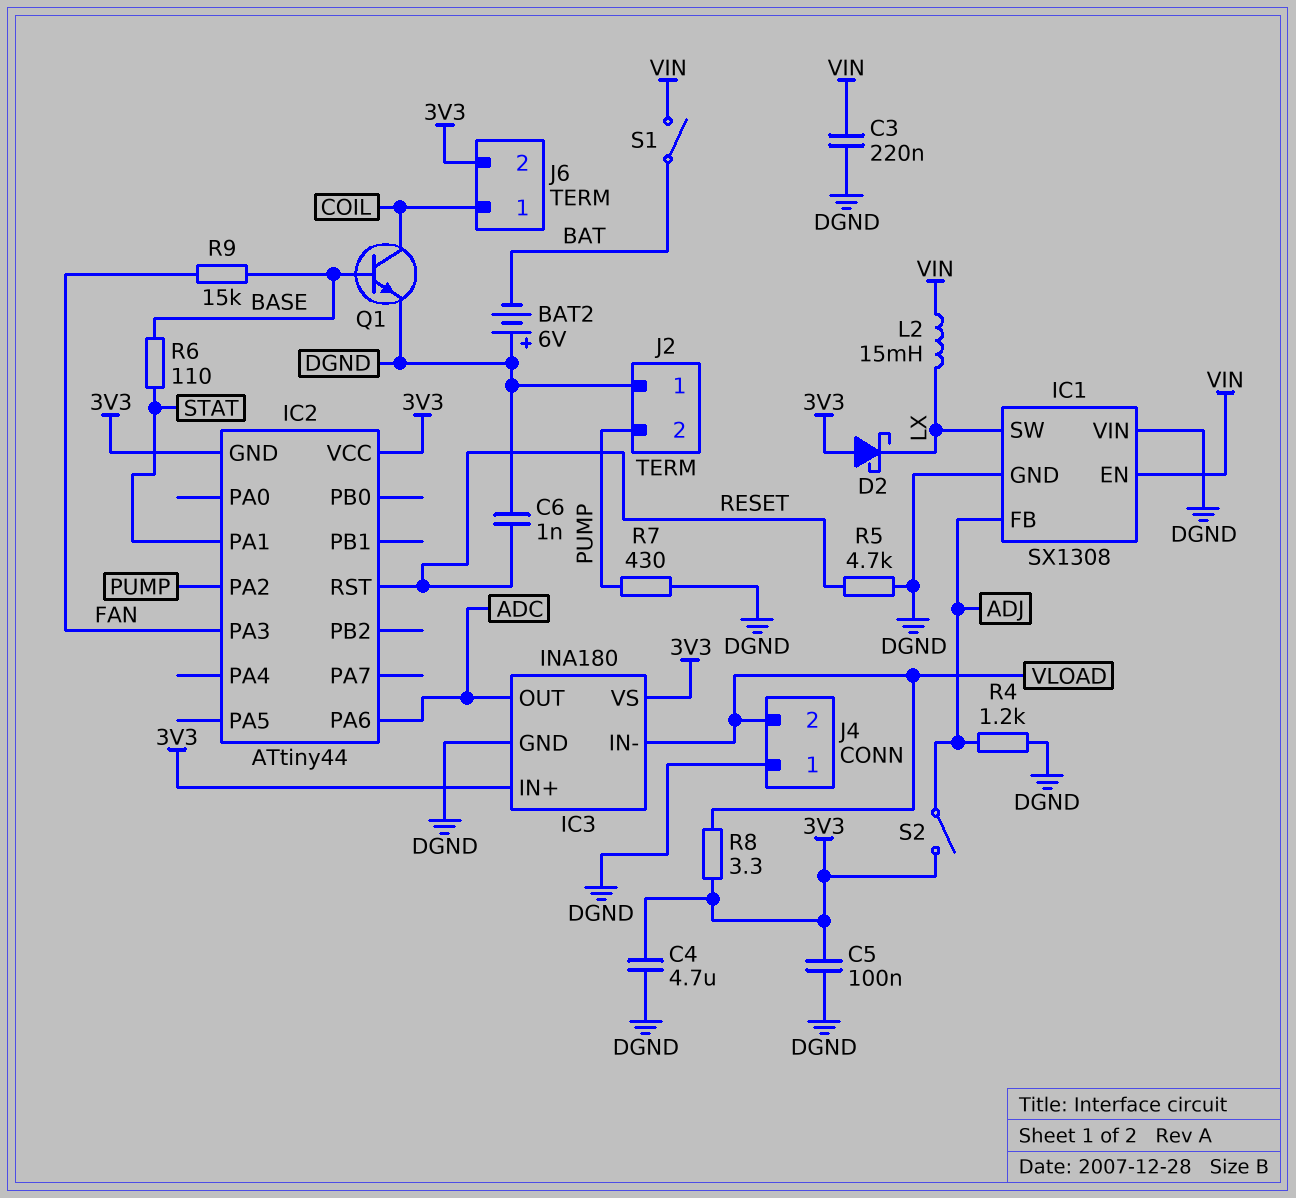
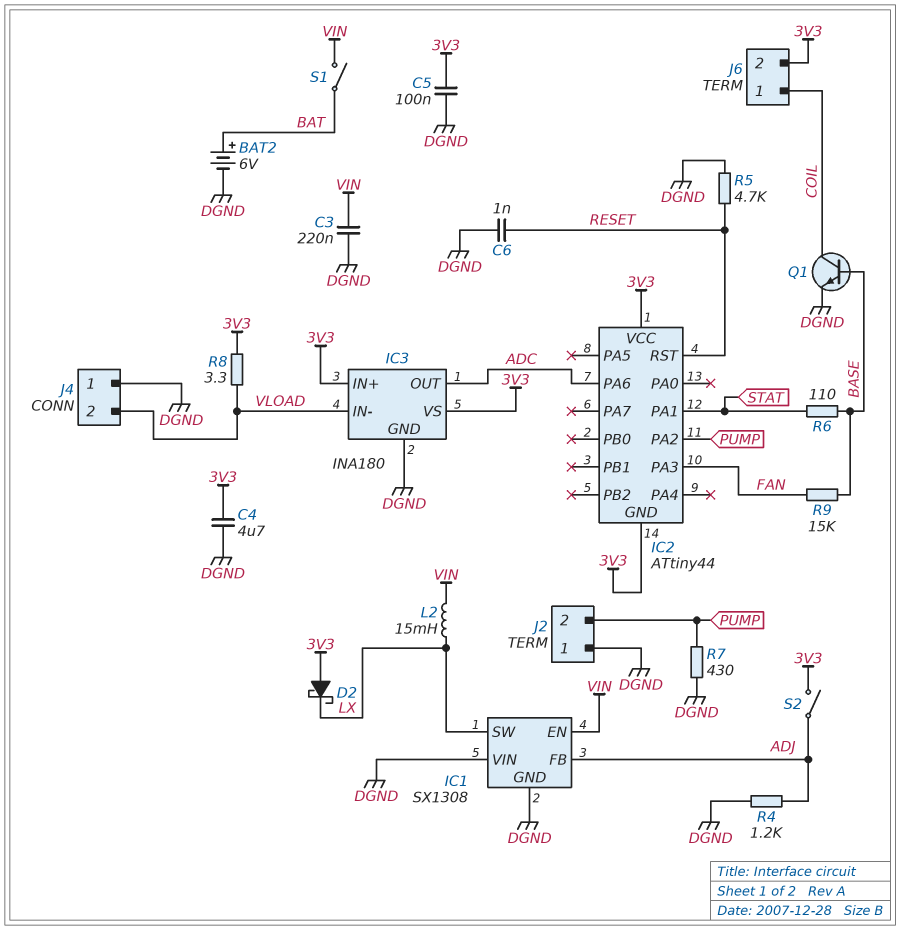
BAT2: 6V (plus DGND, minus BAT) -> 6V (plus BAT, minus DGND)

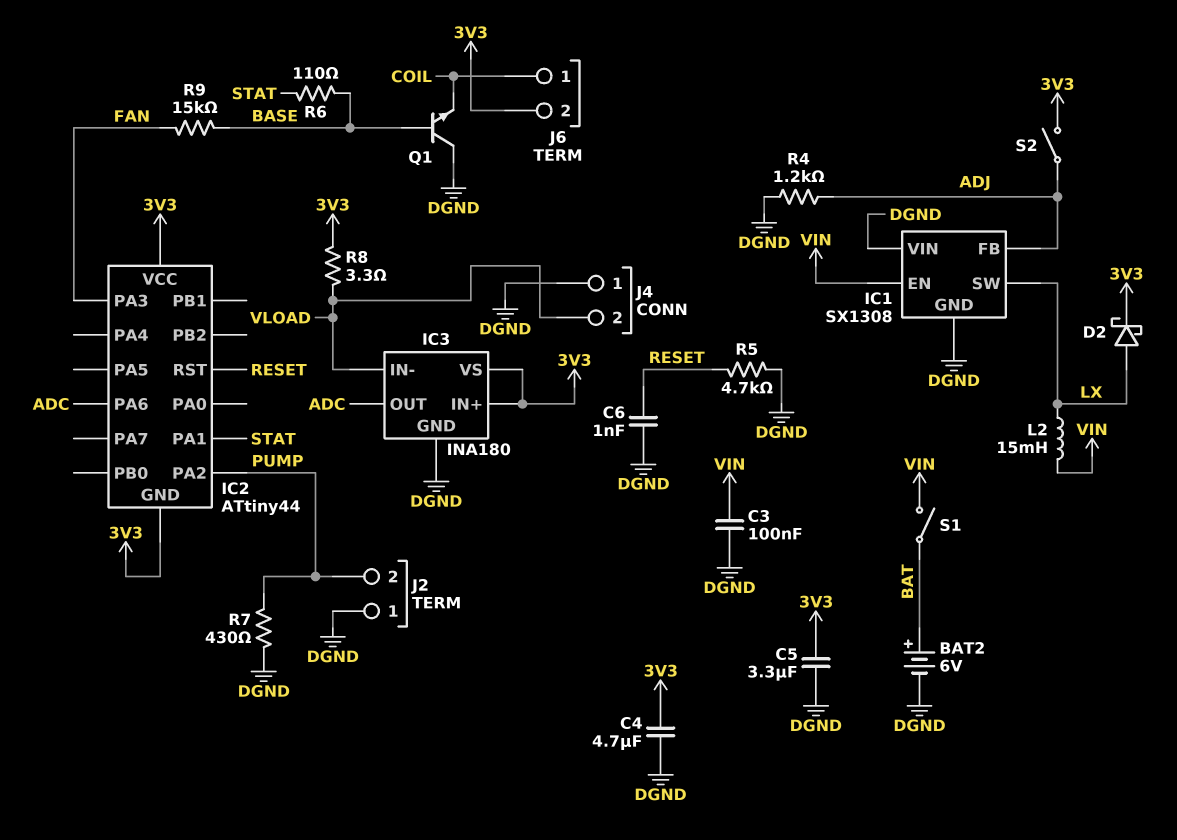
C3: 220nF (DGND, VIN) -> 100nF (DGND, VIN)
C5: 100nF (3V3, DGND) -> 3.3uF (3V3, DGND)
D2: schottky (A 3V3, K LX) -> schottky (A LX, K 3V3)
Q1: NPN (B BASE, C COIL, E DGND) -> NPN (B BASE, C DGND, E COIL)

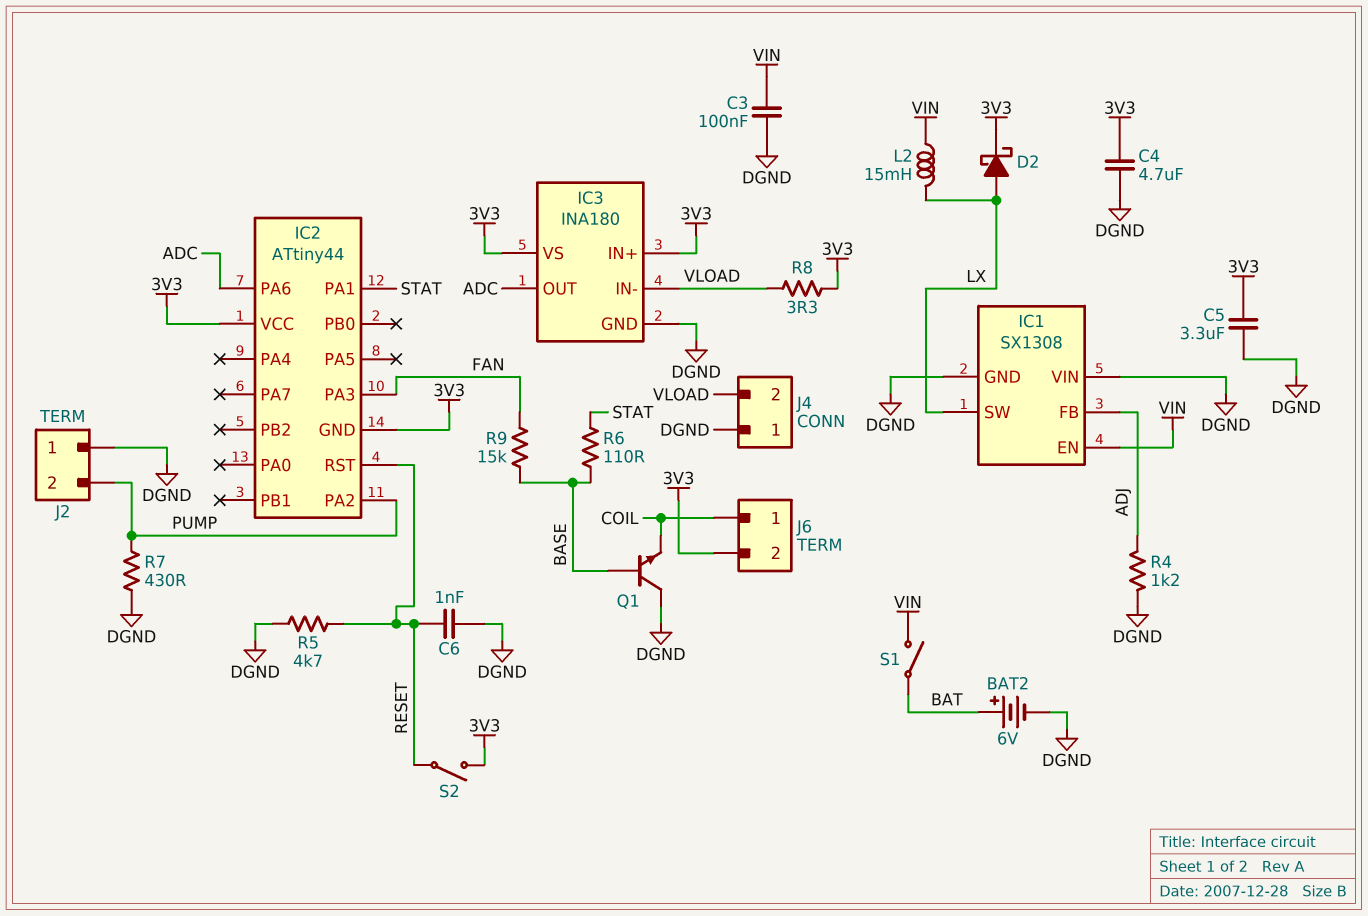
S2: switch (3V3, ADJ) -> switch (3V3, RESET)

